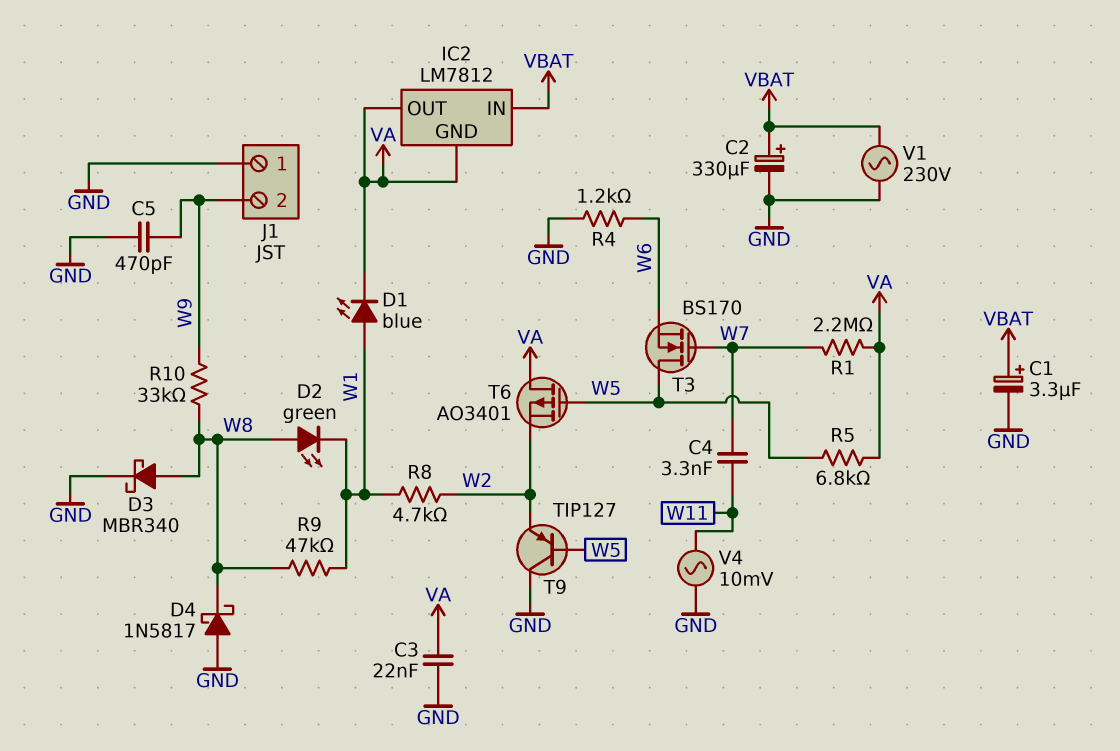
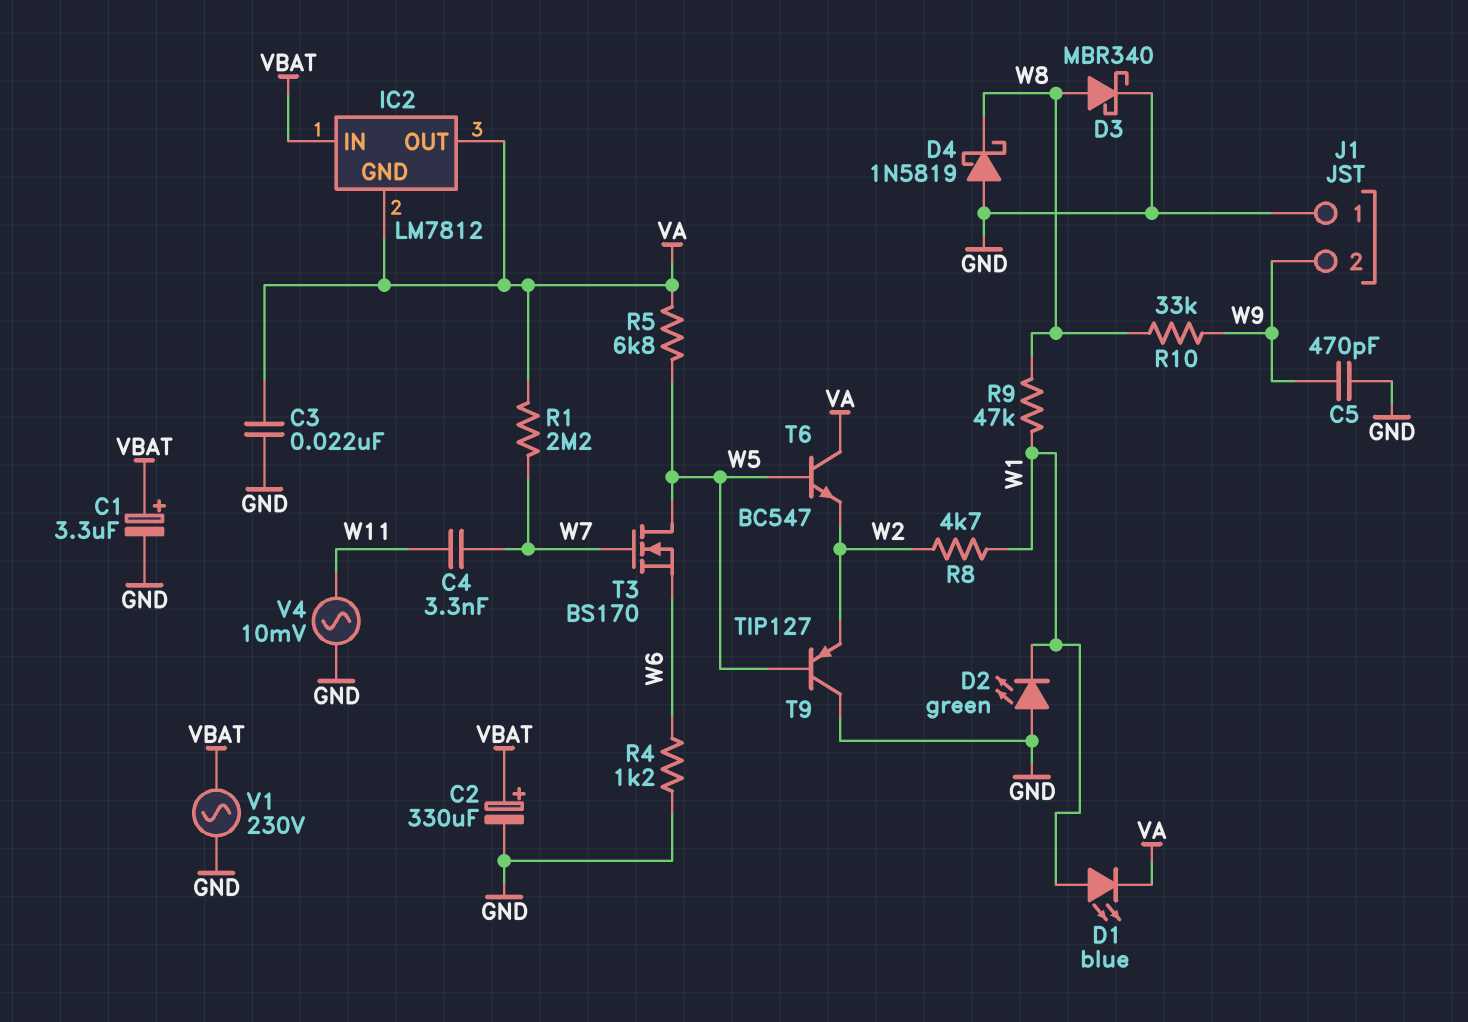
D2: LED green (A W8, K W1) -> LED green (A GND, K W1)
D4: schottky 1N5817 (A GND, K W8) -> schottky 1N5819 (A GND, K W8)
T6: PMOS AO3401 (G W5, D VA, S W2) -> NPN BC547 (B W5, C VA, E W2)

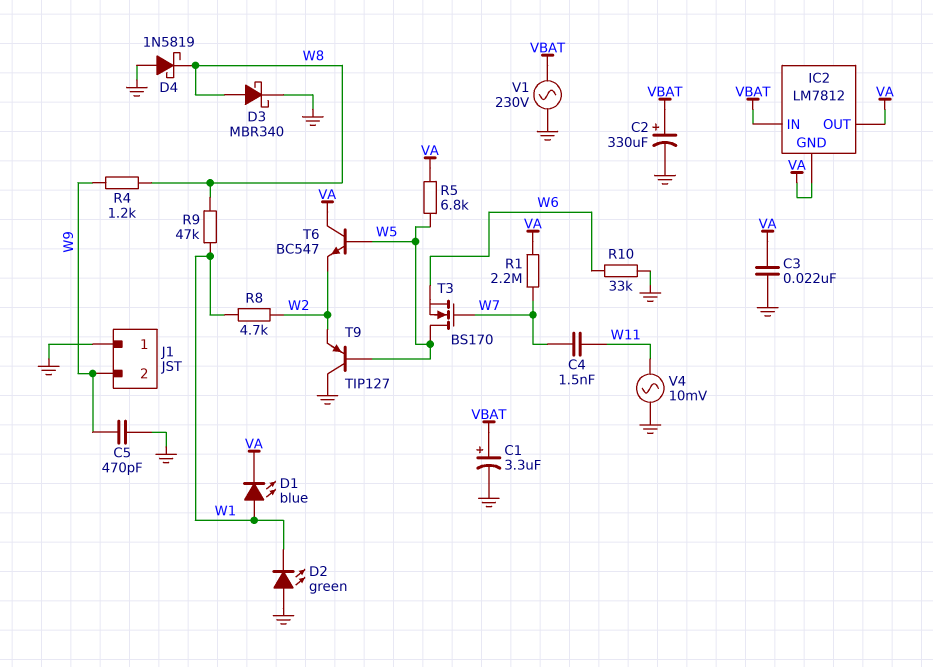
C4: 3.3nF (W7, W11) -> 1.5nF (W7, W11)
R4: 1.2k (GND, W6) -> 1.2k (W8, W9)
R10: 33k (W8, W9) -> 33k (GND, W6)

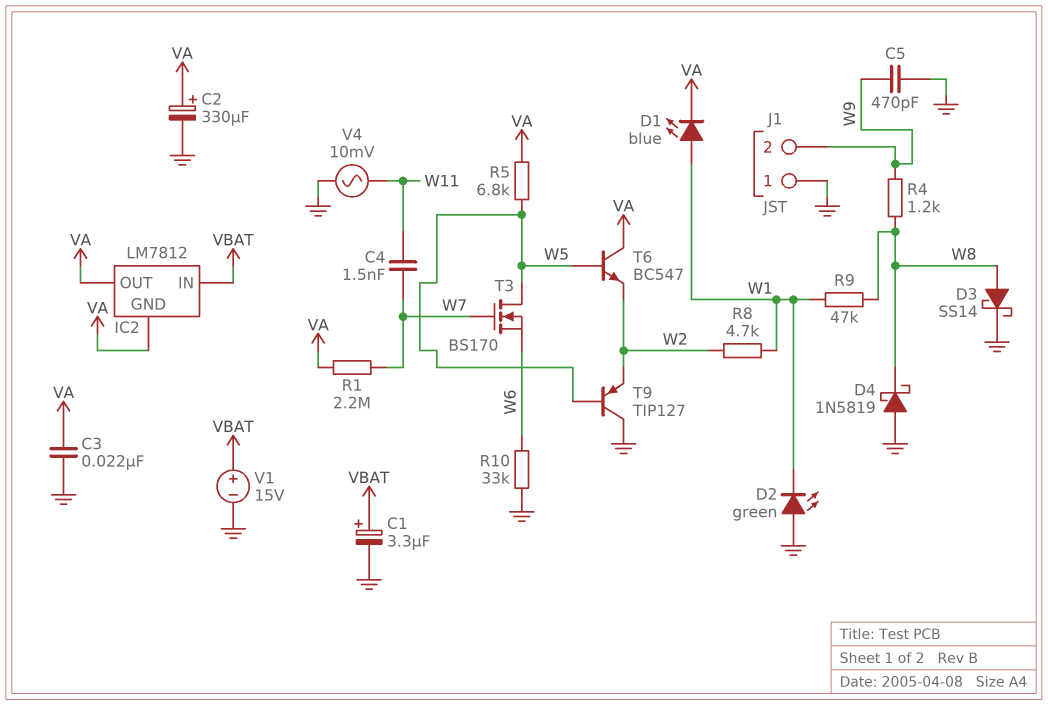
C2: 330uF (plus VBAT, minus GND) -> 330uF (plus VA, minus GND)
D3: schottky MBR340 (A W8, K GND) -> schottky SS14 (A W8, K GND)
V1: AC 230V (GND, VBAT) -> 15V (plus VBAT, minus GND)

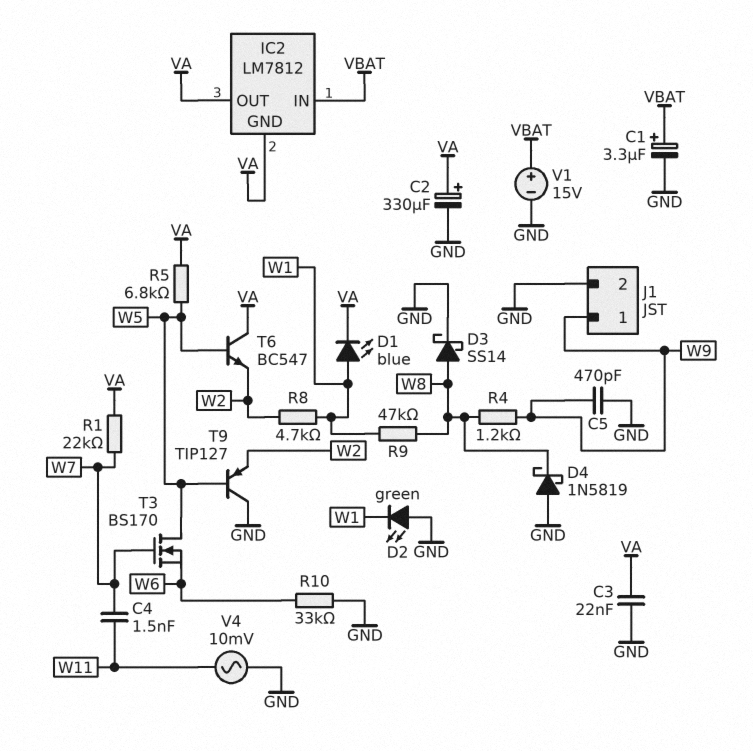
J1 pin 1: GND -> W9
J1 pin 2: W9 -> GND
R1: 2.2M (VA, W7) -> 22k (VA, W7)

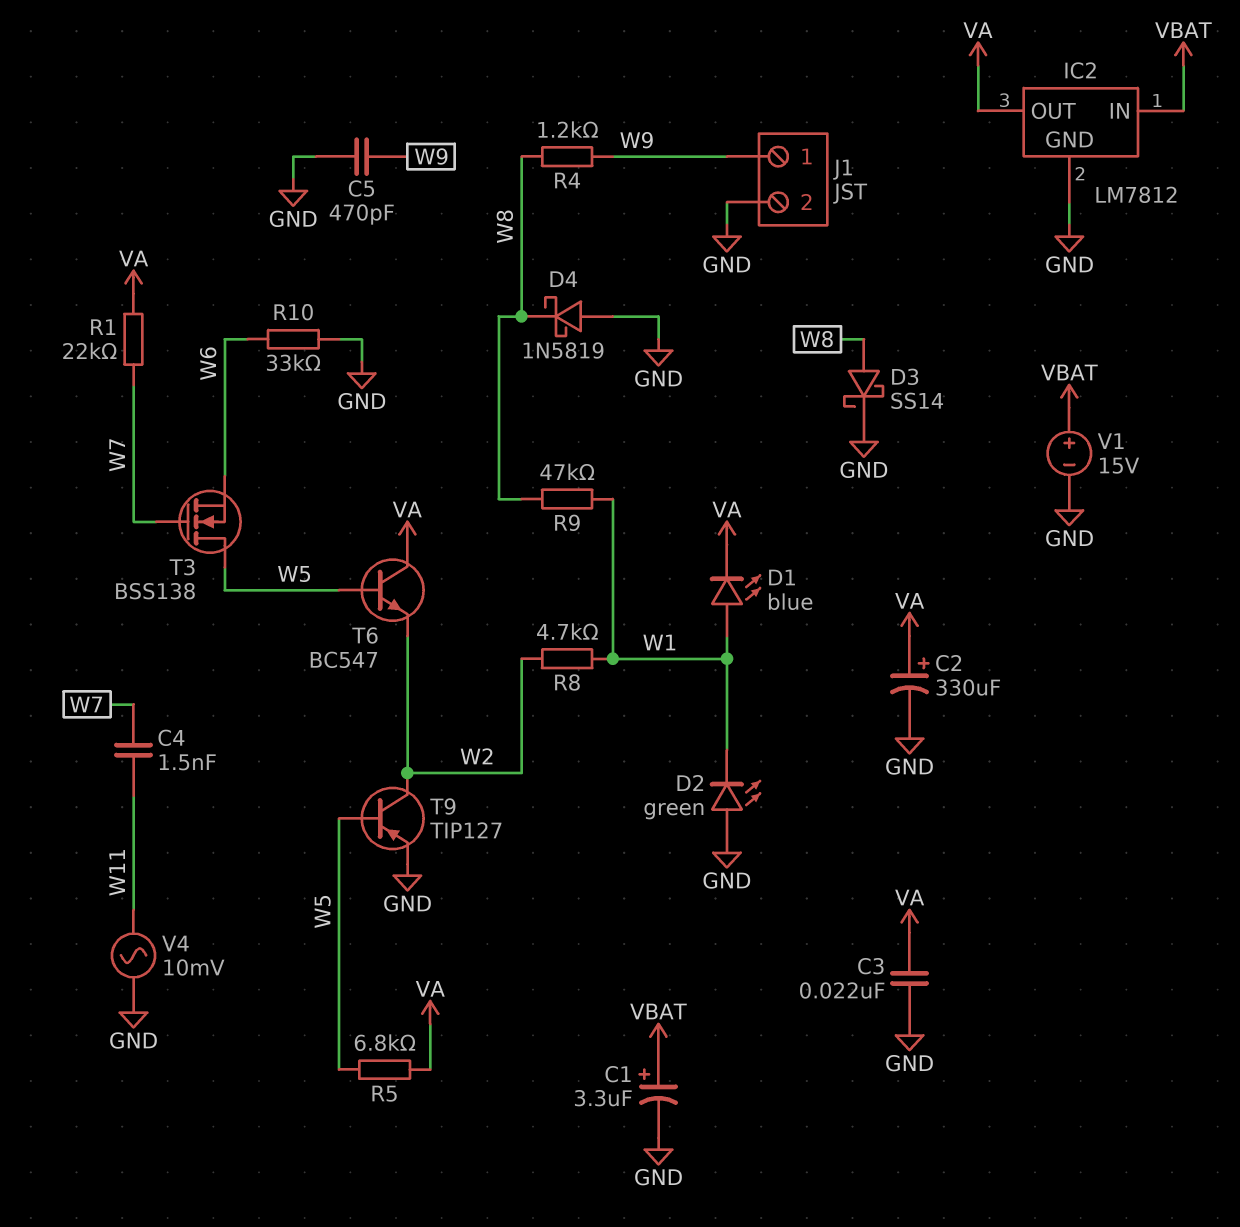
IC2 pin GND: VA -> GND
T3: NMOS BS170 (G W7, D W5, S W6) -> NMOS BSS138 (G W7, D W5, S W6)
T9: PNP TIP127 (B W5, C GND, E W2) -> PNP TIP127 (B W5, C W2, E GND)

